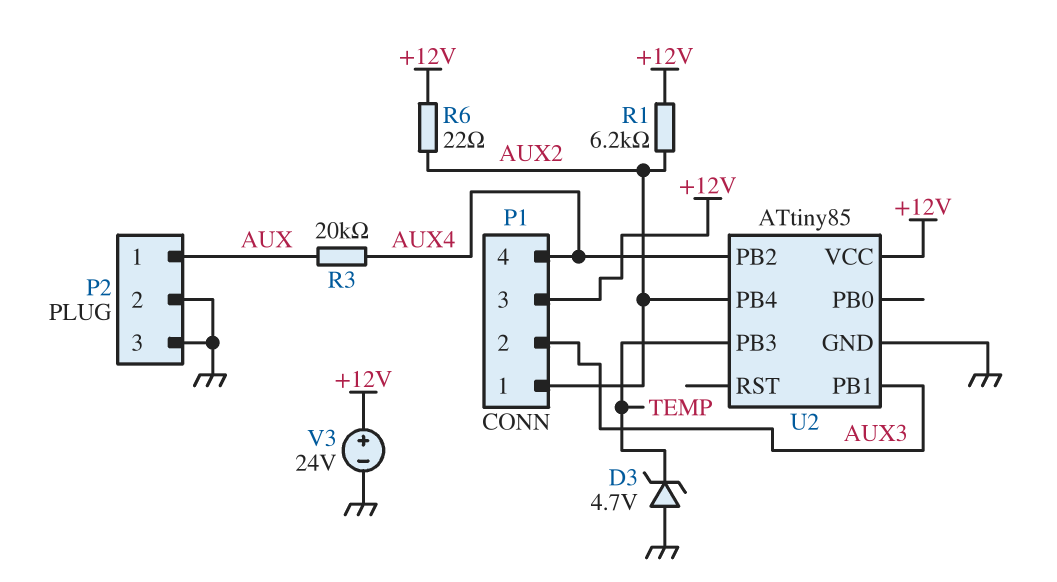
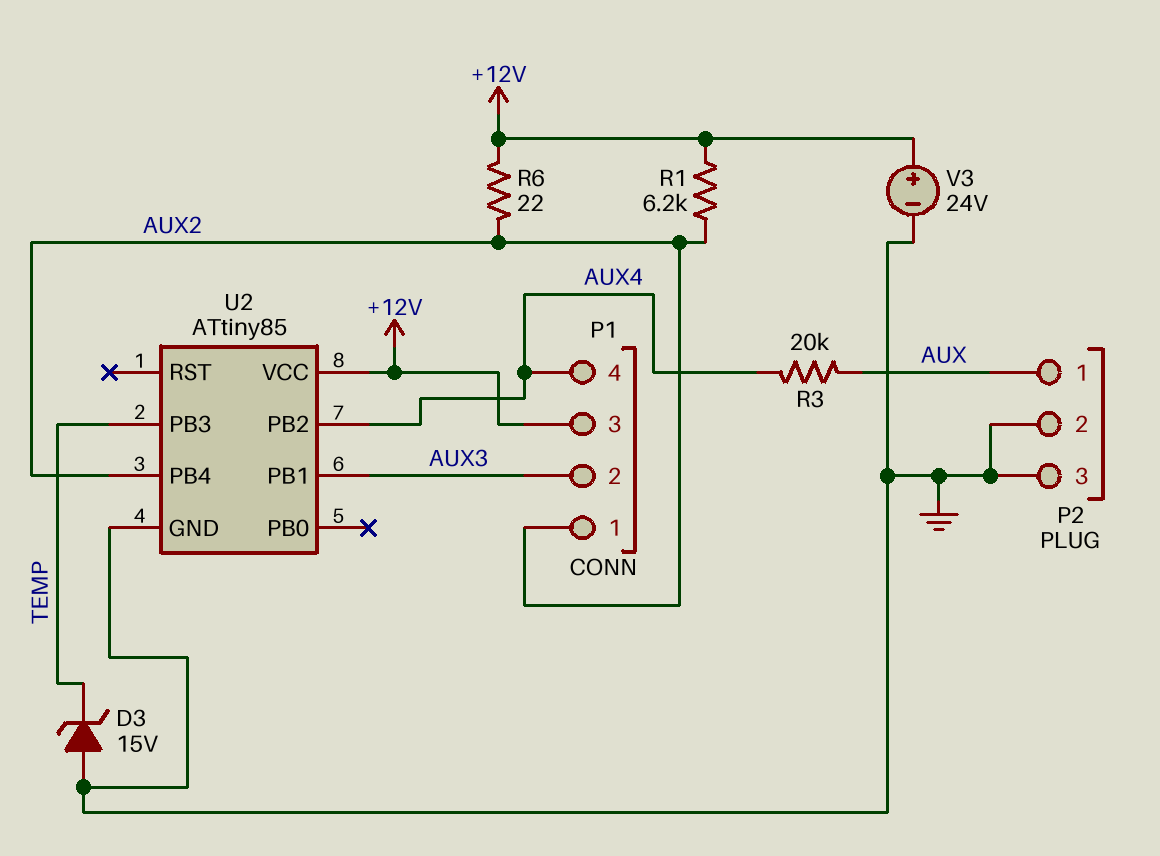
D3: zener 4.7V (A GND, K TEMP) -> zener 15V (A GND, K TEMP)

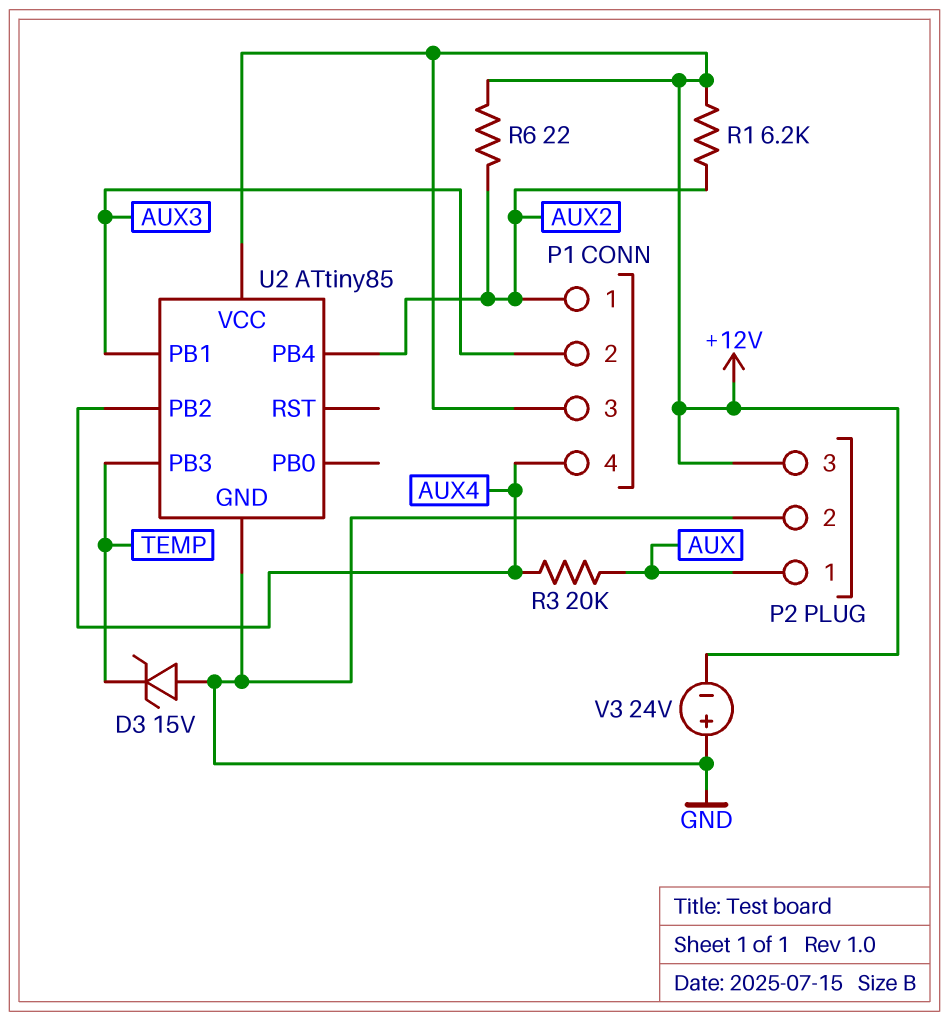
P2 pin 3: GND -> +12V
V3: 24V (plus +12V, minus GND) -> 24V (plus GND, minus +12V)

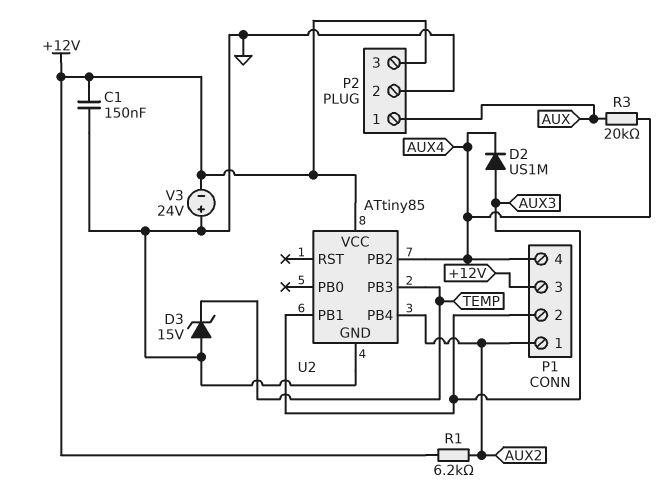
C1: none -> 150nF (+12V, GND)
D2: none -> diode US1M (A AUX3, K AUX4)
R6: 22 (+12V, AUX2) -> none

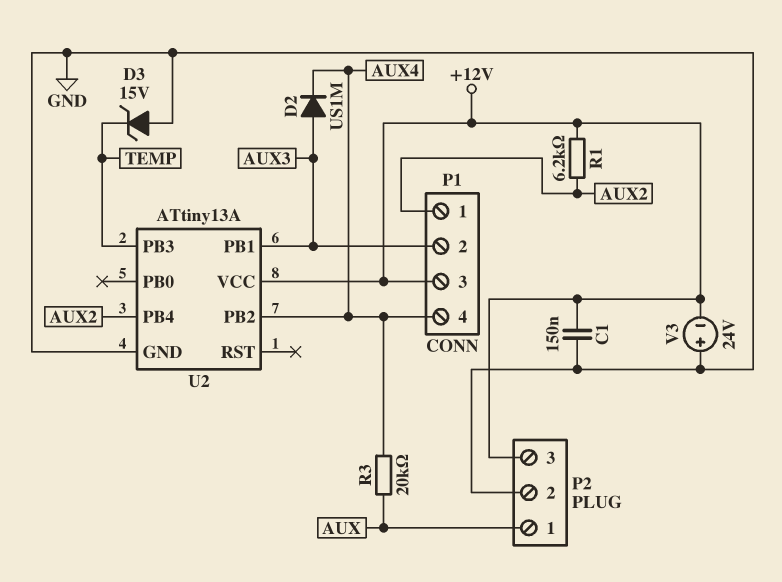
U2: ATtiny85 -> ATtiny13A

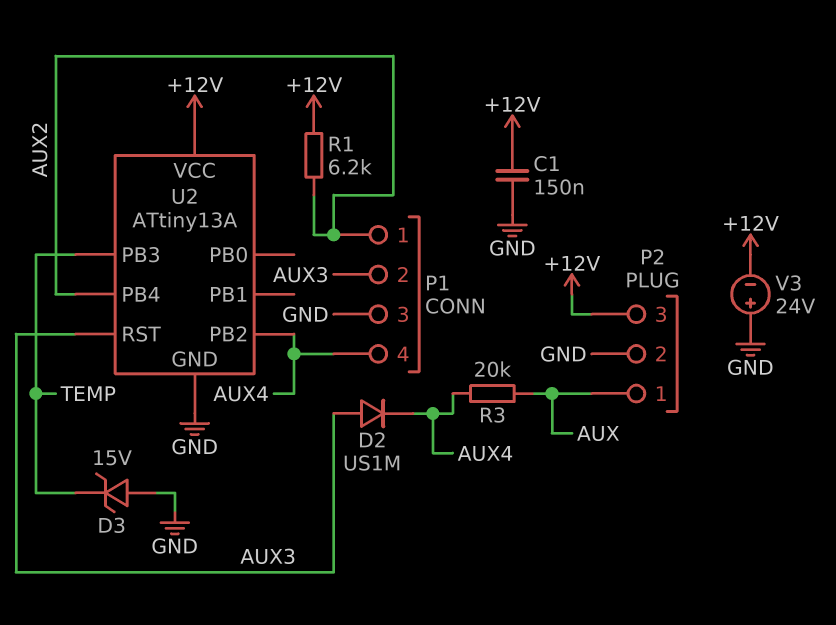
P1 pin 3: +12V -> GND
U2 pin PB1: AUX3 -> none
U2 pin RST: none -> AUX3

